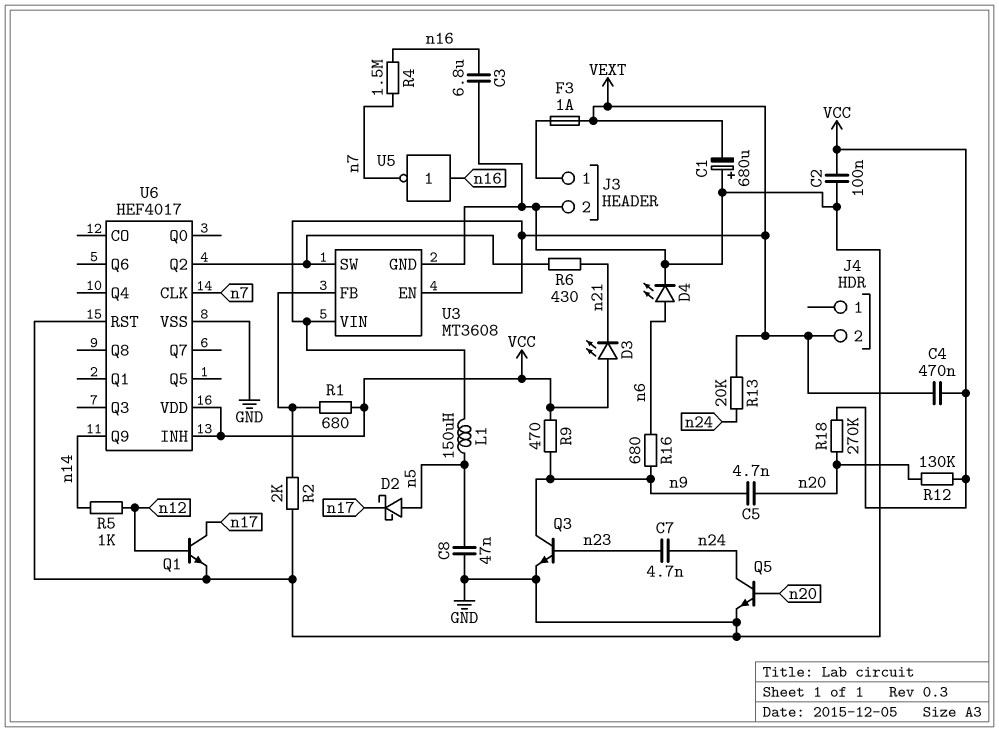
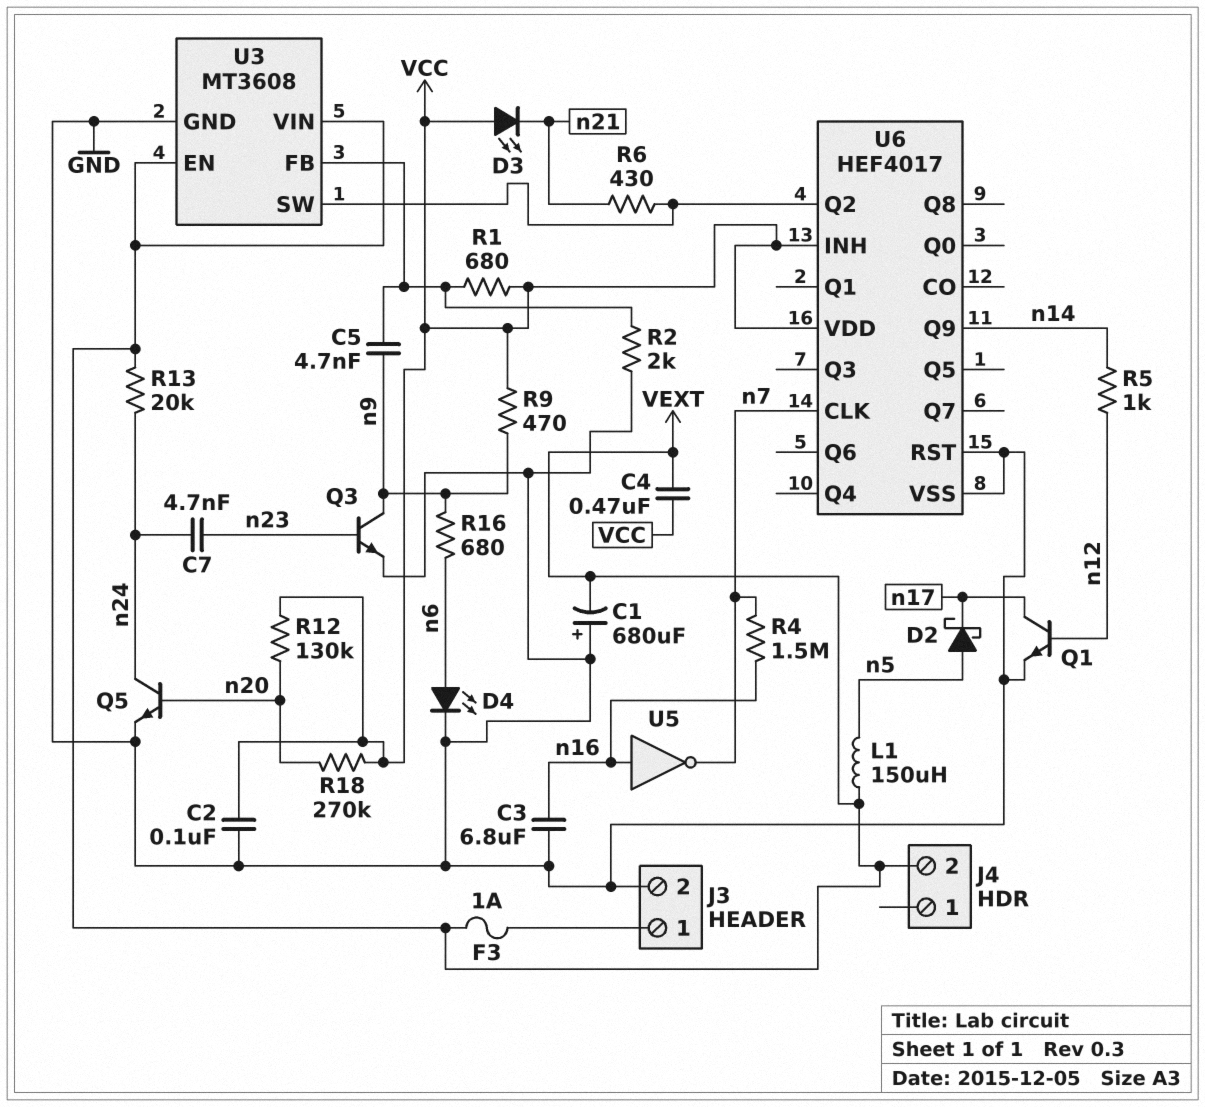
C5: 4.7nF (n9, n20) -> 4.7nF (U3/FB, n9)
C8: 47nF (GND, n5) -> none

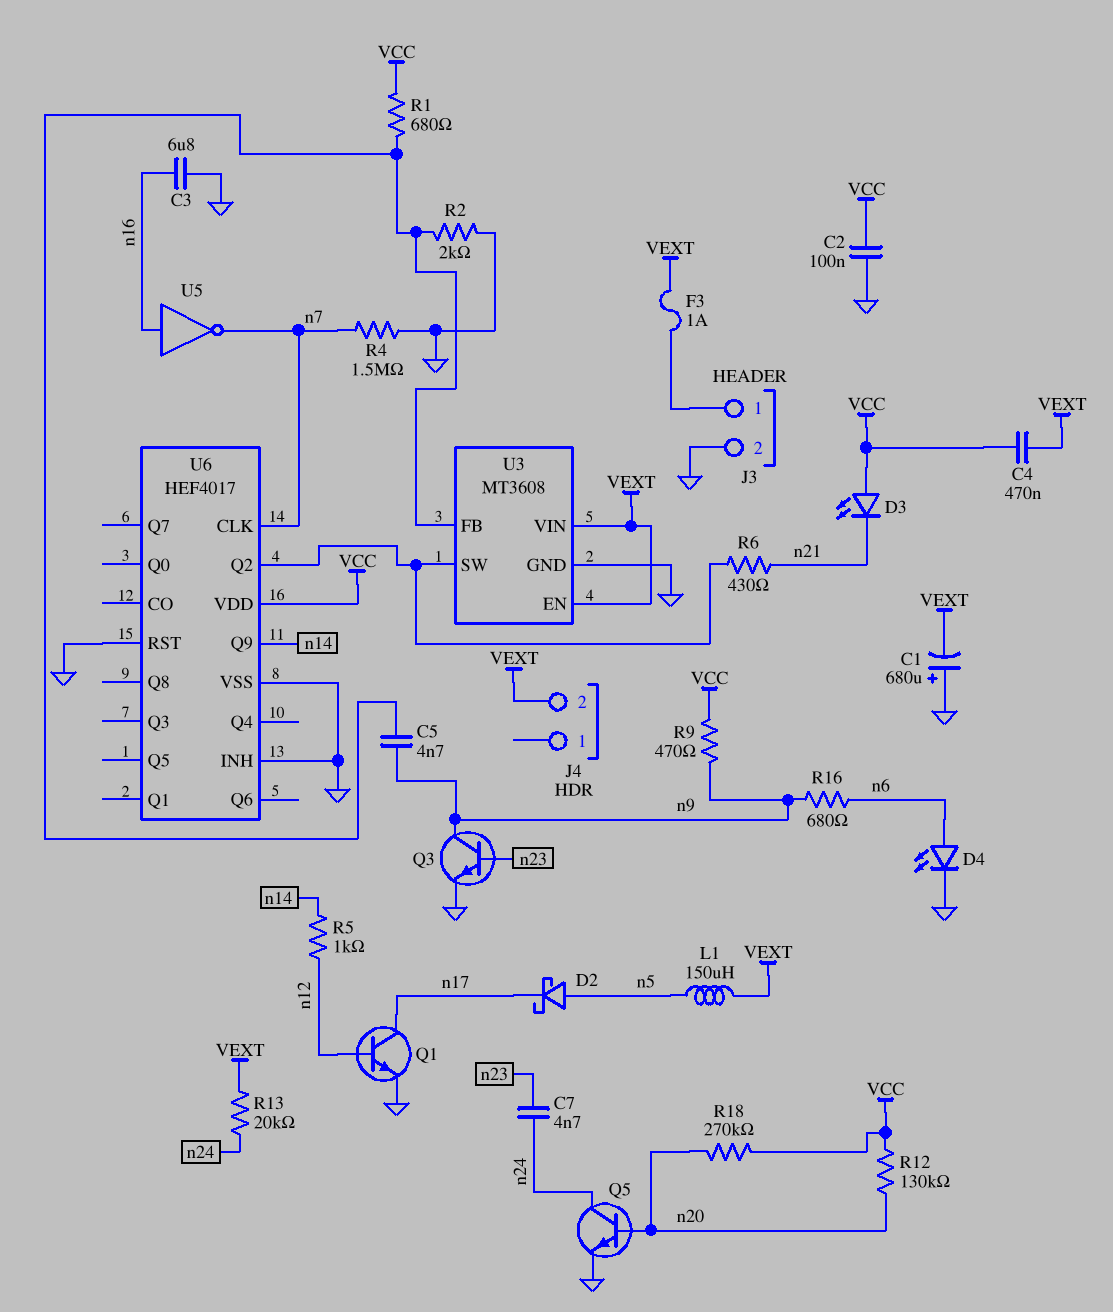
R4: 1.5M (n7, n16) -> 1.5M (GND, n7)
U6 pin INH: VCC -> GND

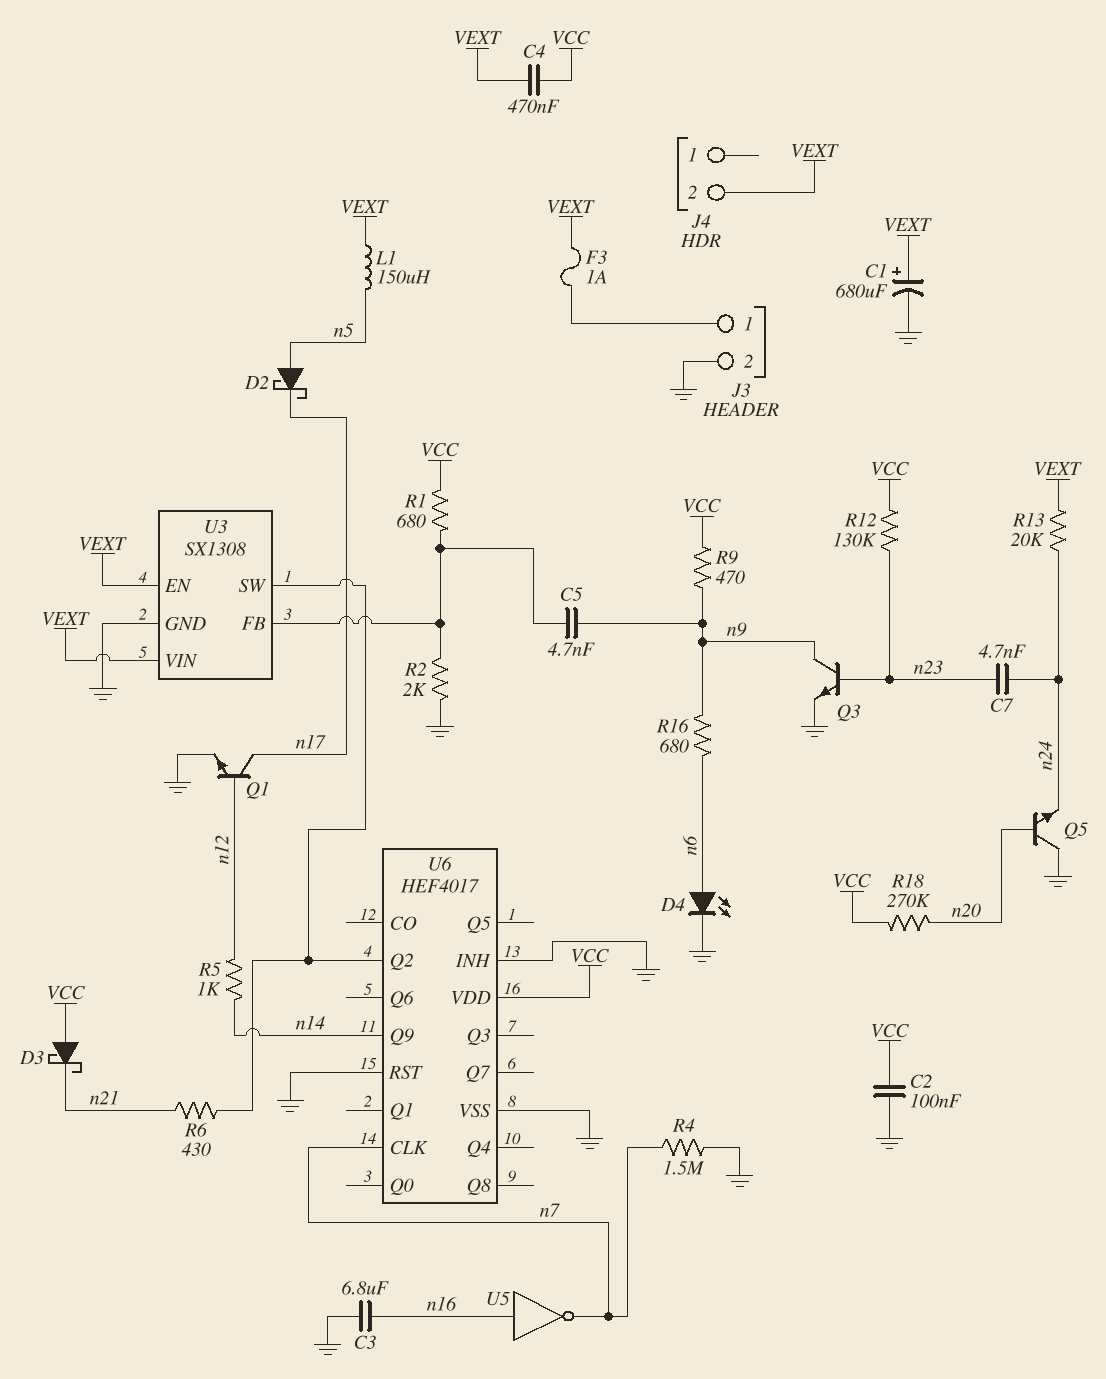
C1: 680uF (plus GND, minus VEXT) -> 680uF (plus VEXT, minus GND)
D3: LED (A VCC, K n21) -> schottky (A VCC, K n21)
Q5: NPN (B n20, C n24, E GND) -> NPN (B n20, C GND, E n24)
R12: 130k (VCC, n20) -> 130k (VCC, n23)
U3: MT3608 -> SX1308

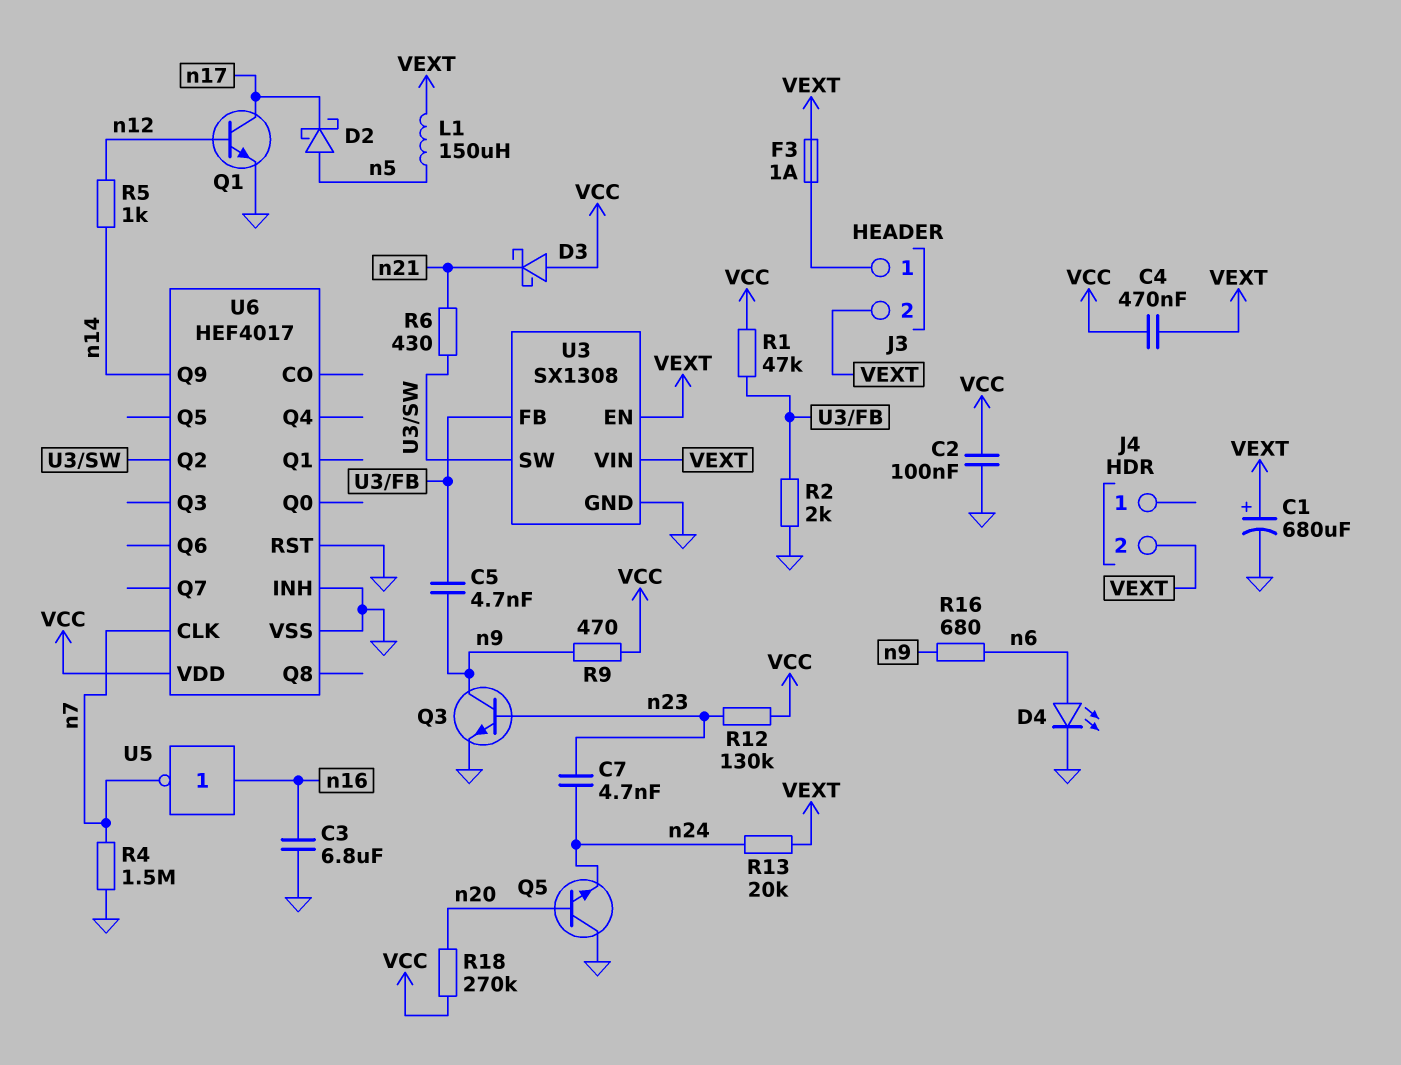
J3 pin 2: GND -> VEXT
R1: 680 (U3/FB, VCC) -> 47k (U3/FB, VCC)

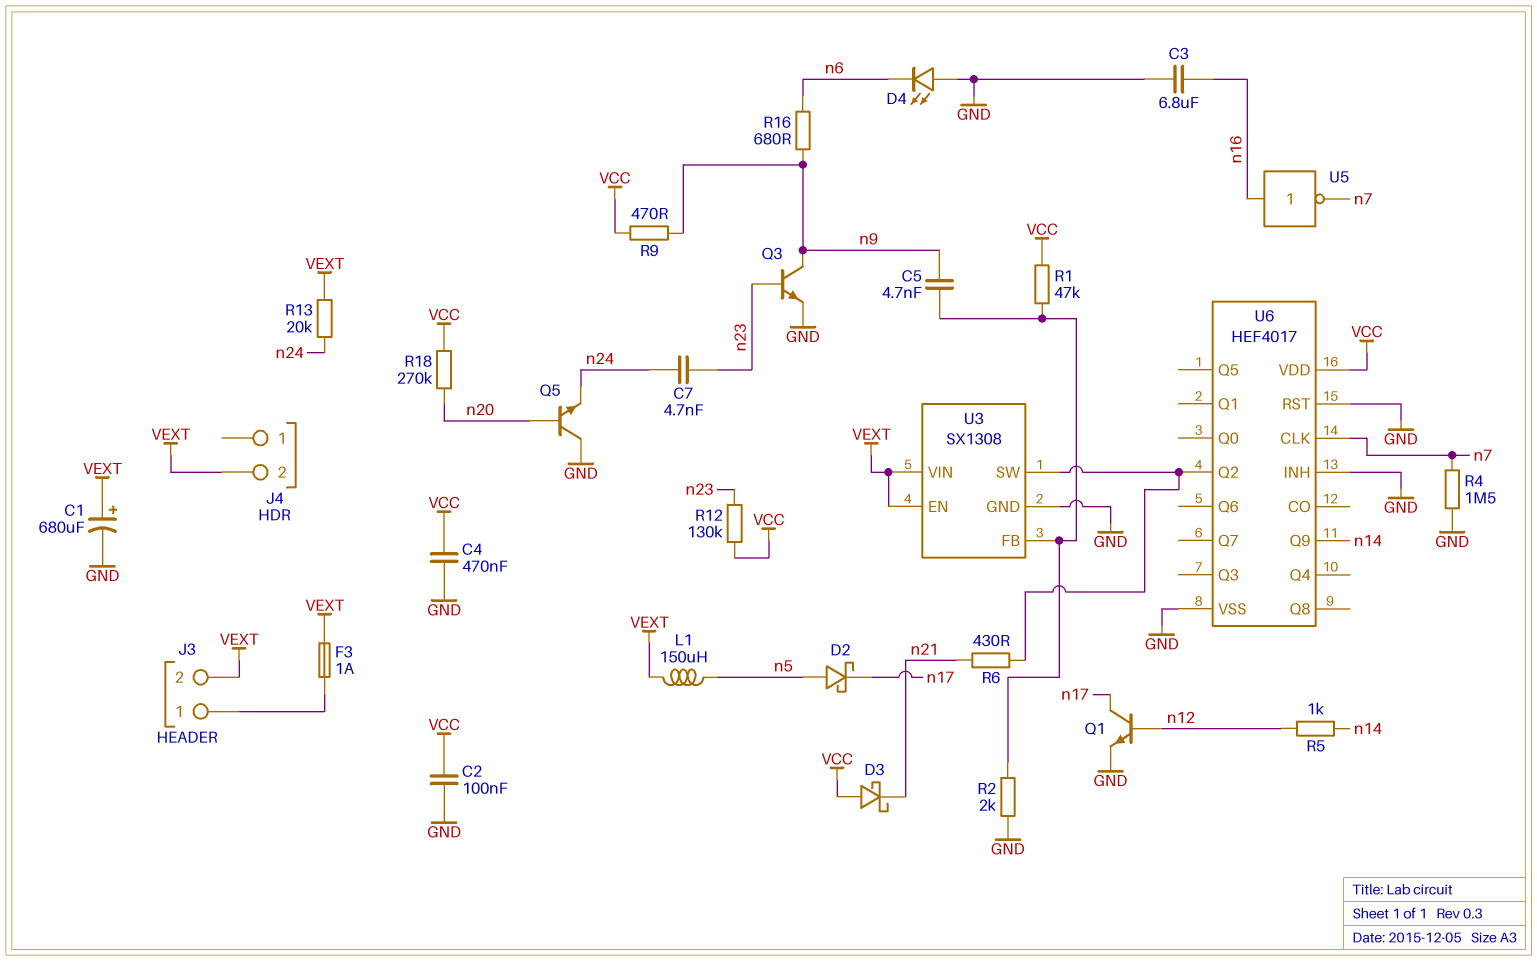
C4: 470nF (VCC, VEXT) -> 470nF (GND, VCC)
D4: LED (A n6, K GND) -> LED (A GND, K n6)

